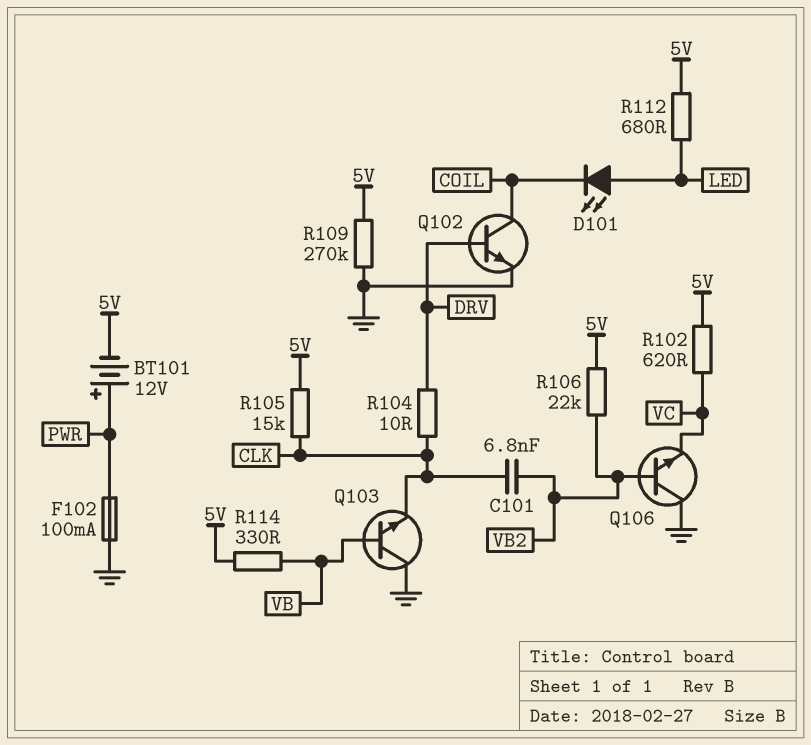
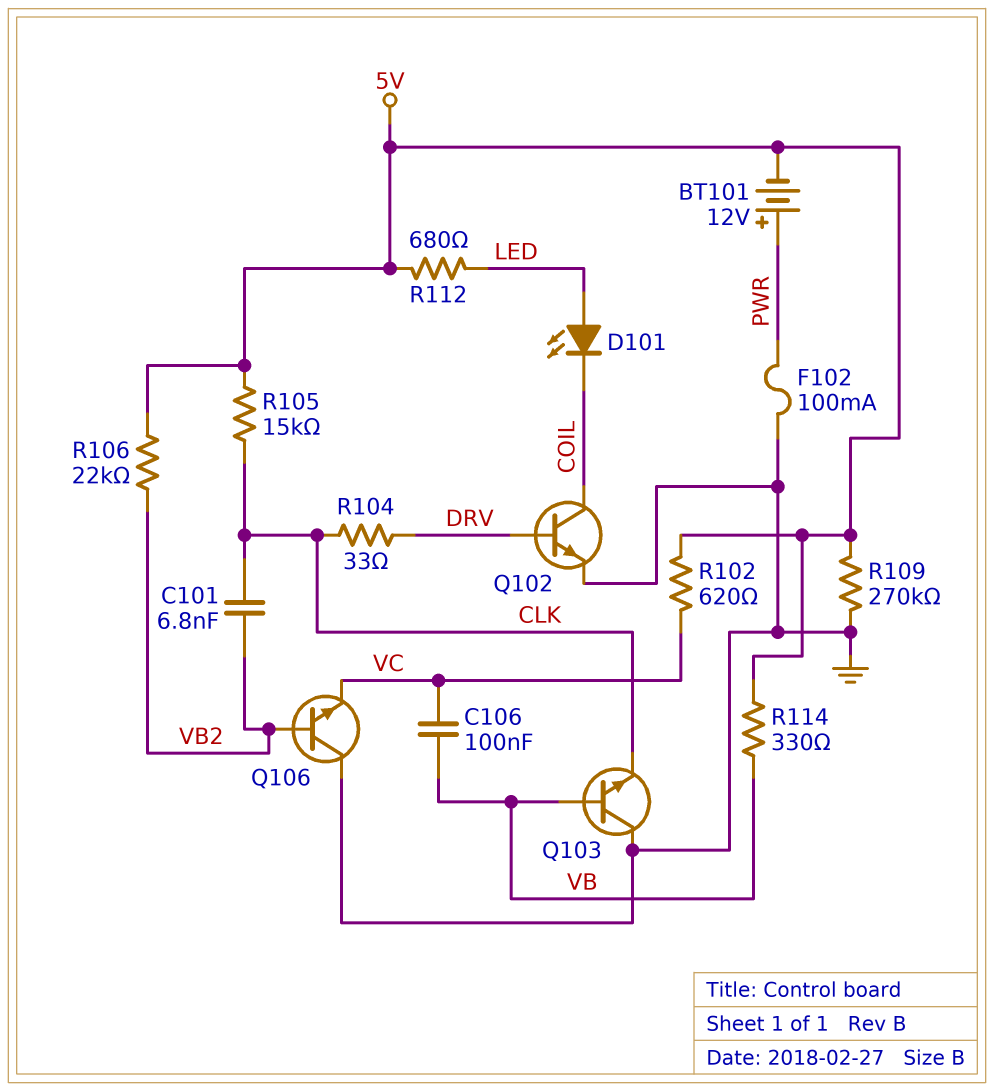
C106: none -> 100nF (VB, VC)
R104: 10 (CLK, DRV) -> 33 (CLK, DRV)

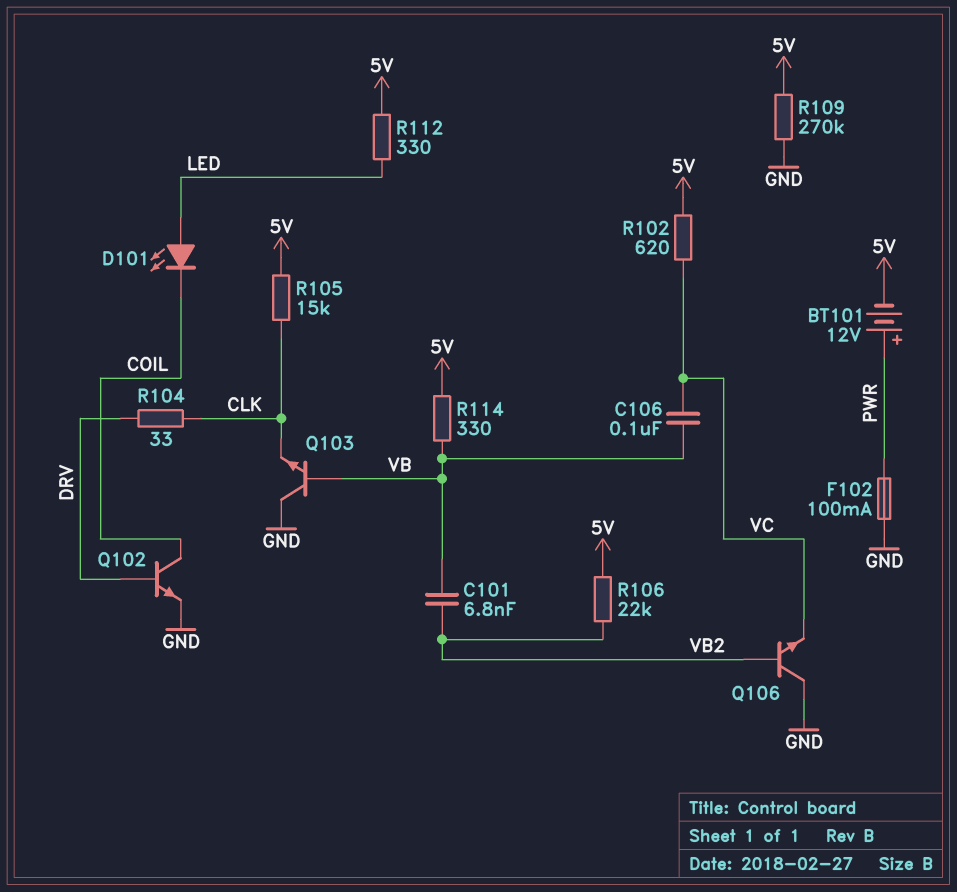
C101: 6.8nF (CLK, VB2) -> 6.8nF (VB, VB2)
R112: 680 (5V, LED) -> 330 (5V, LED)

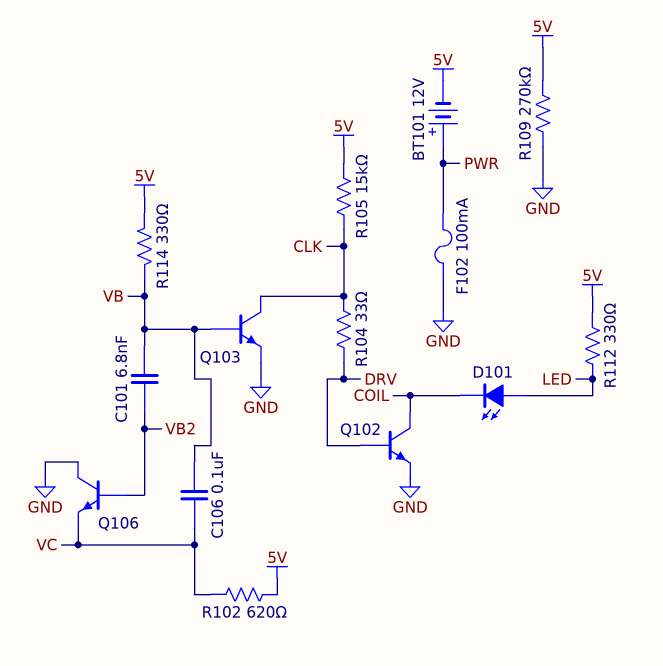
Q103: NPN (B VB, C GND, E CLK) -> NPN (B VB, C CLK, E GND)
R106: 22k (5V, VB2) -> none

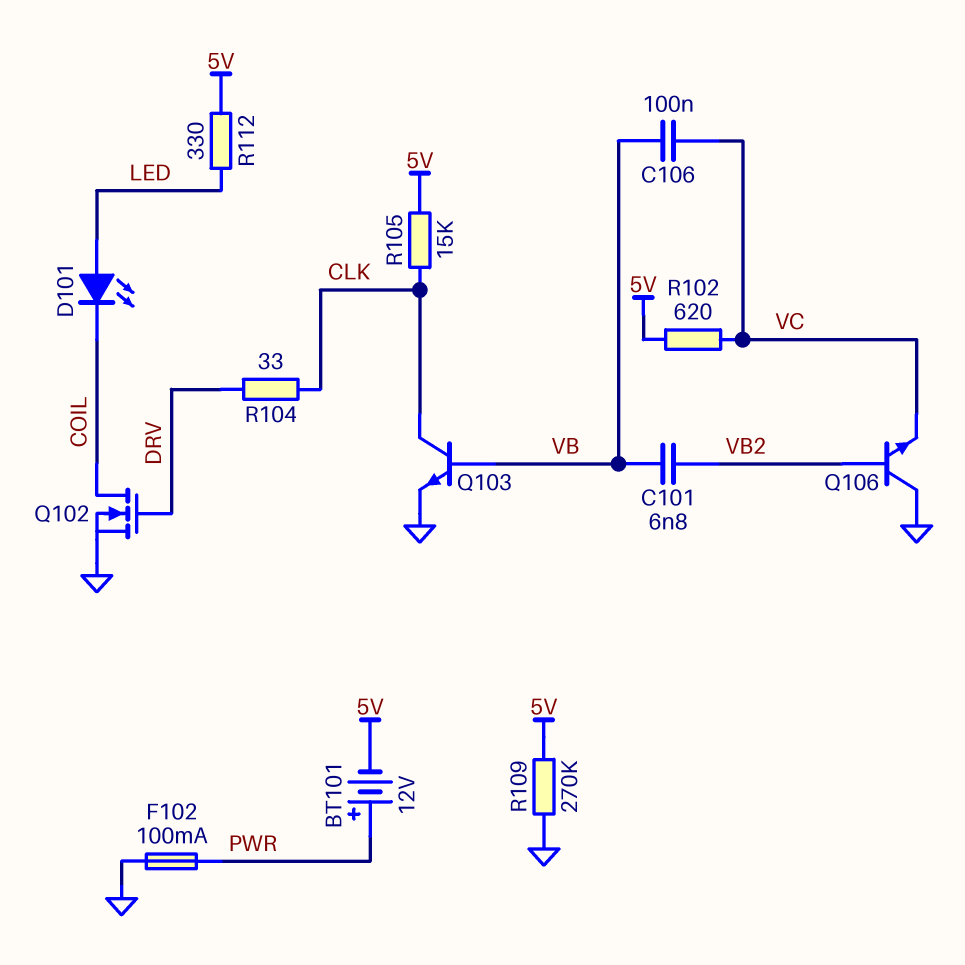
Q102: NPN (B DRV, C COIL, E GND) -> NMOS (G DRV, D COIL, S GND)
R114: 330 (5V, VB) -> none

